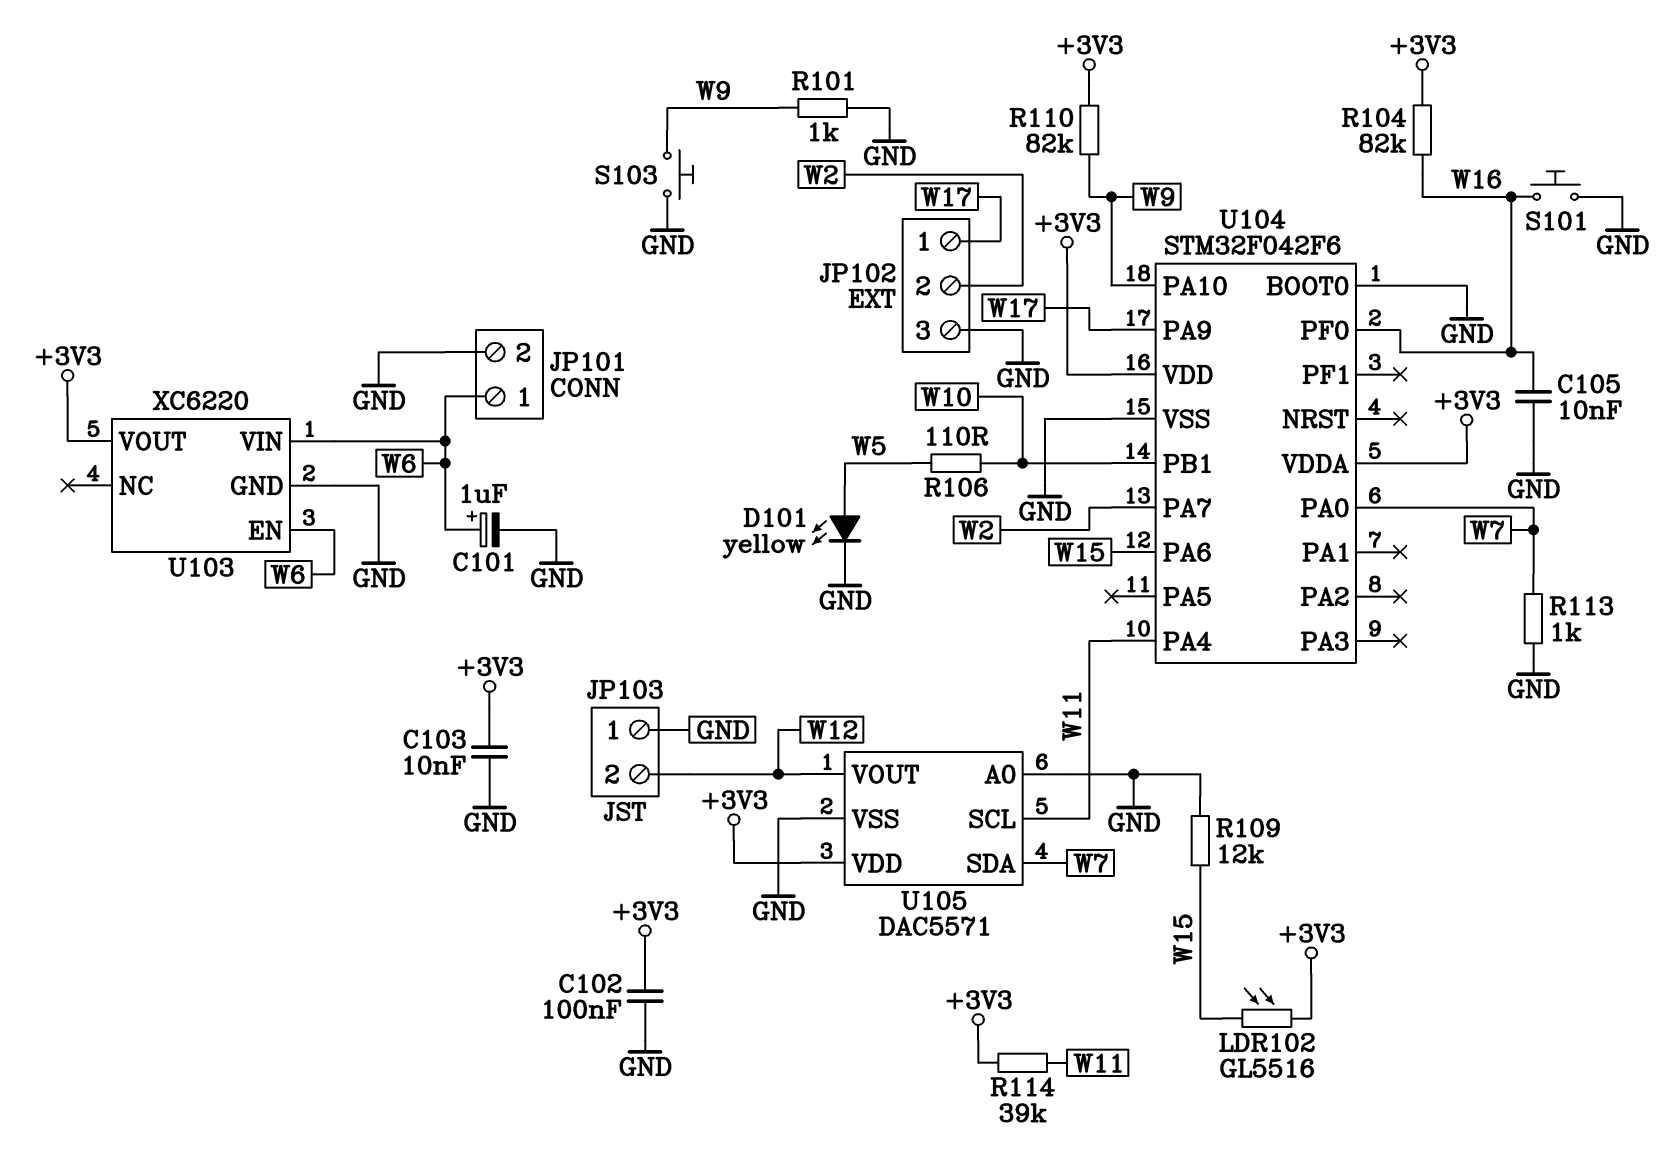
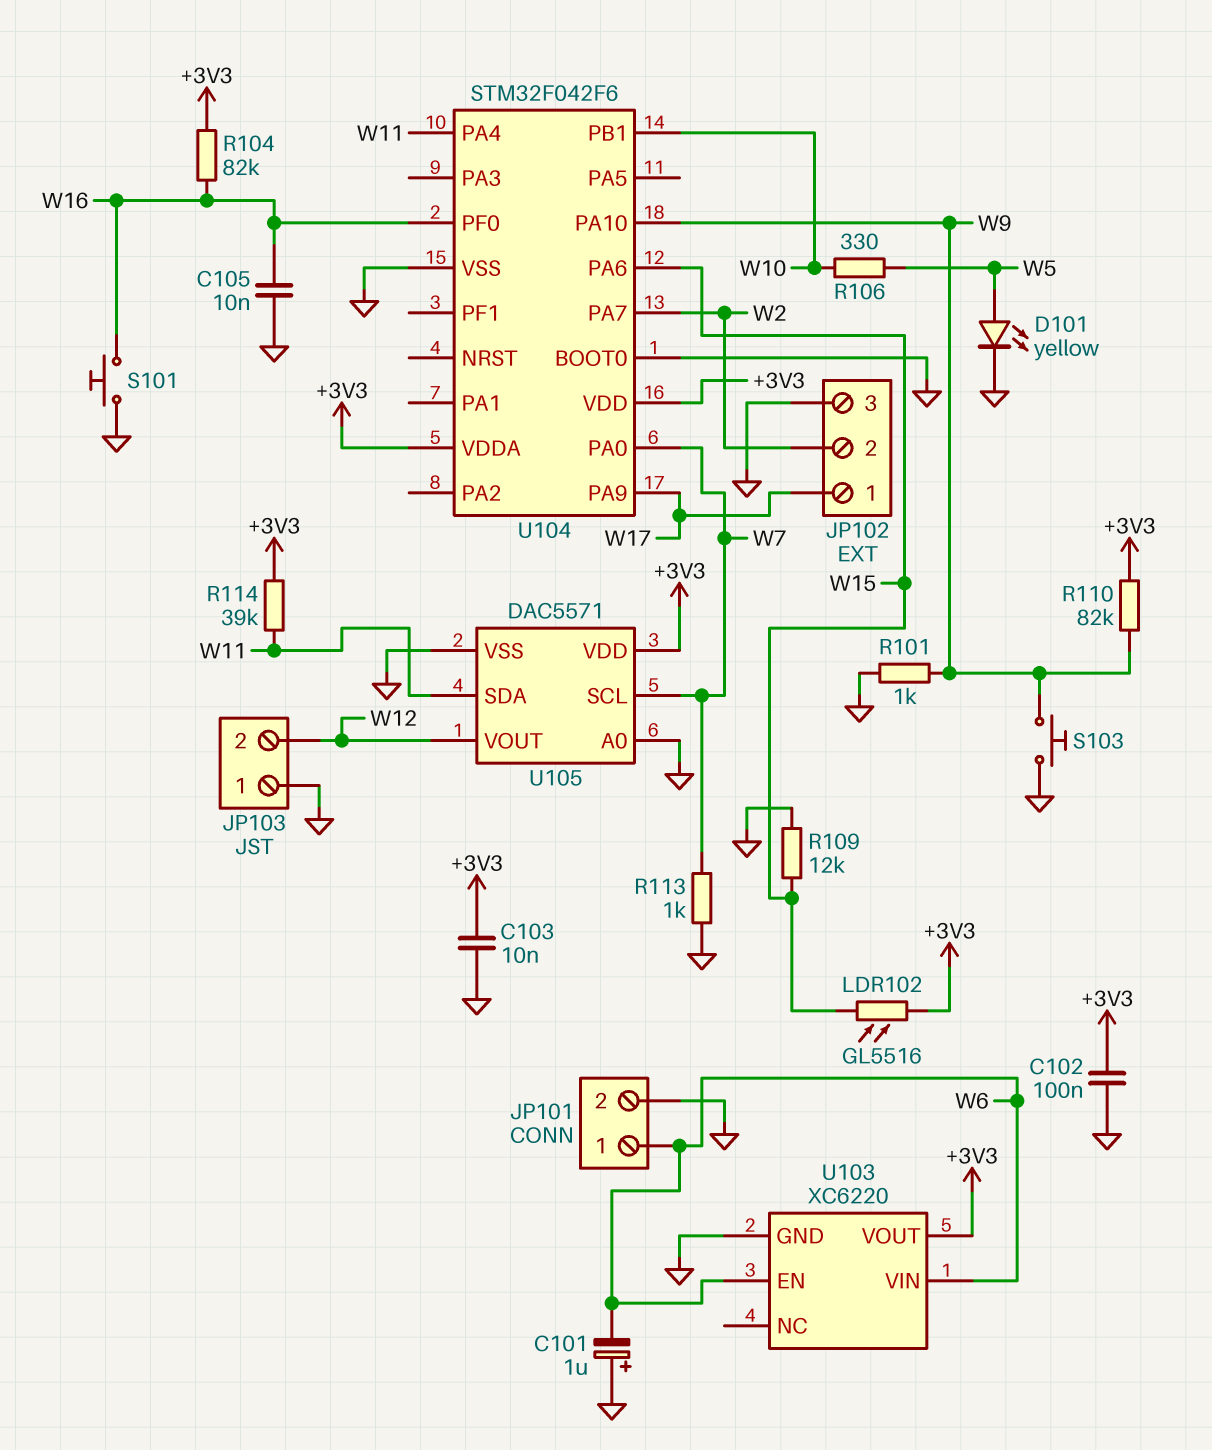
C101: 1uF (plus W6, minus GND) -> 1uF (plus GND, minus W6)
R106: 110 (W5, W10) -> 330 (W5, W10)
U105 pin SCL: W11 -> W7
U105 pin SDA: W7 -> W11

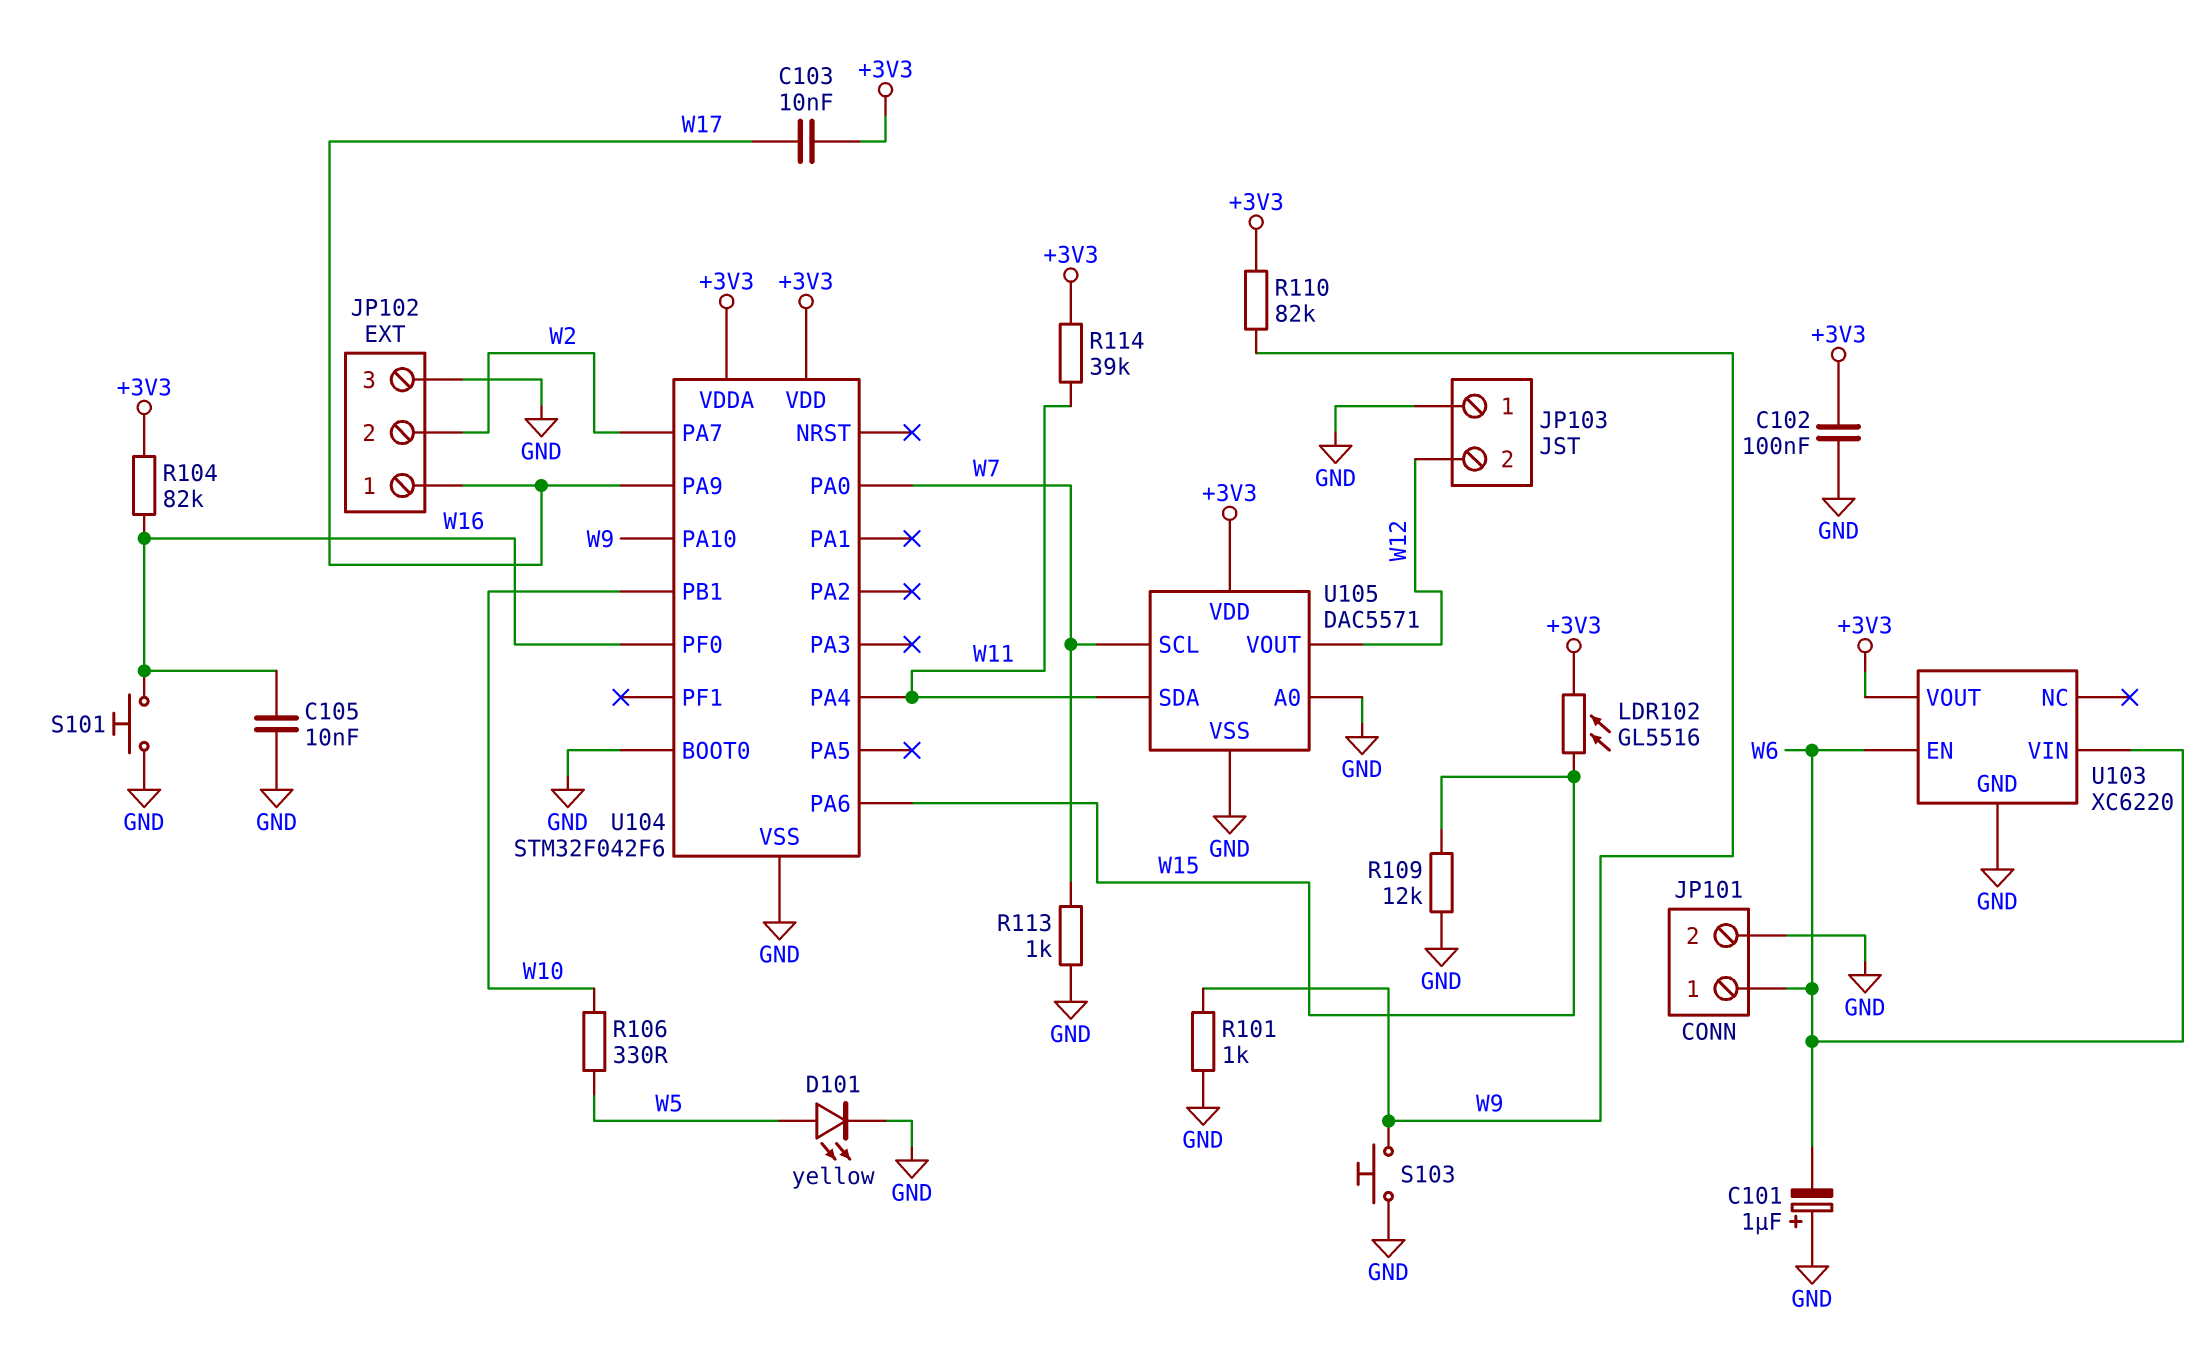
C103: 10nF (+3V3, GND) -> 10nF (+3V3, W17)

